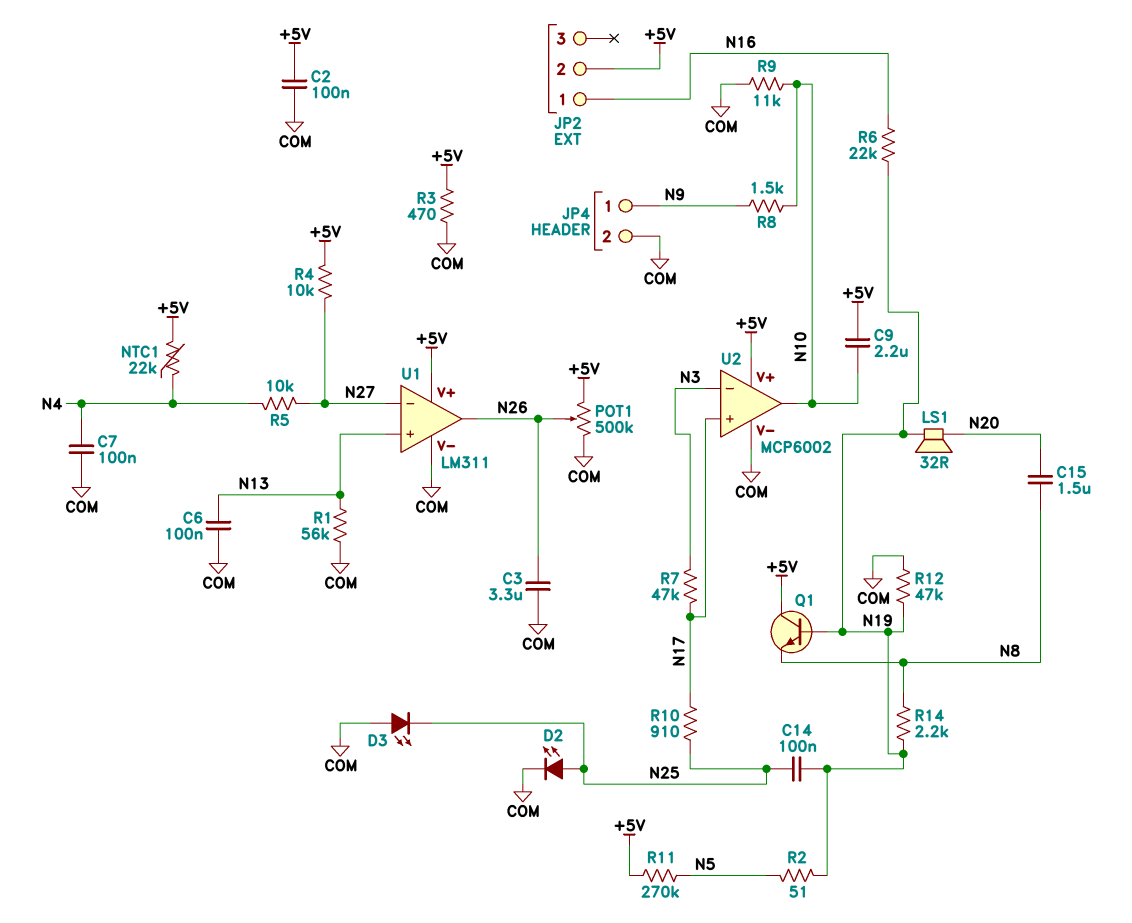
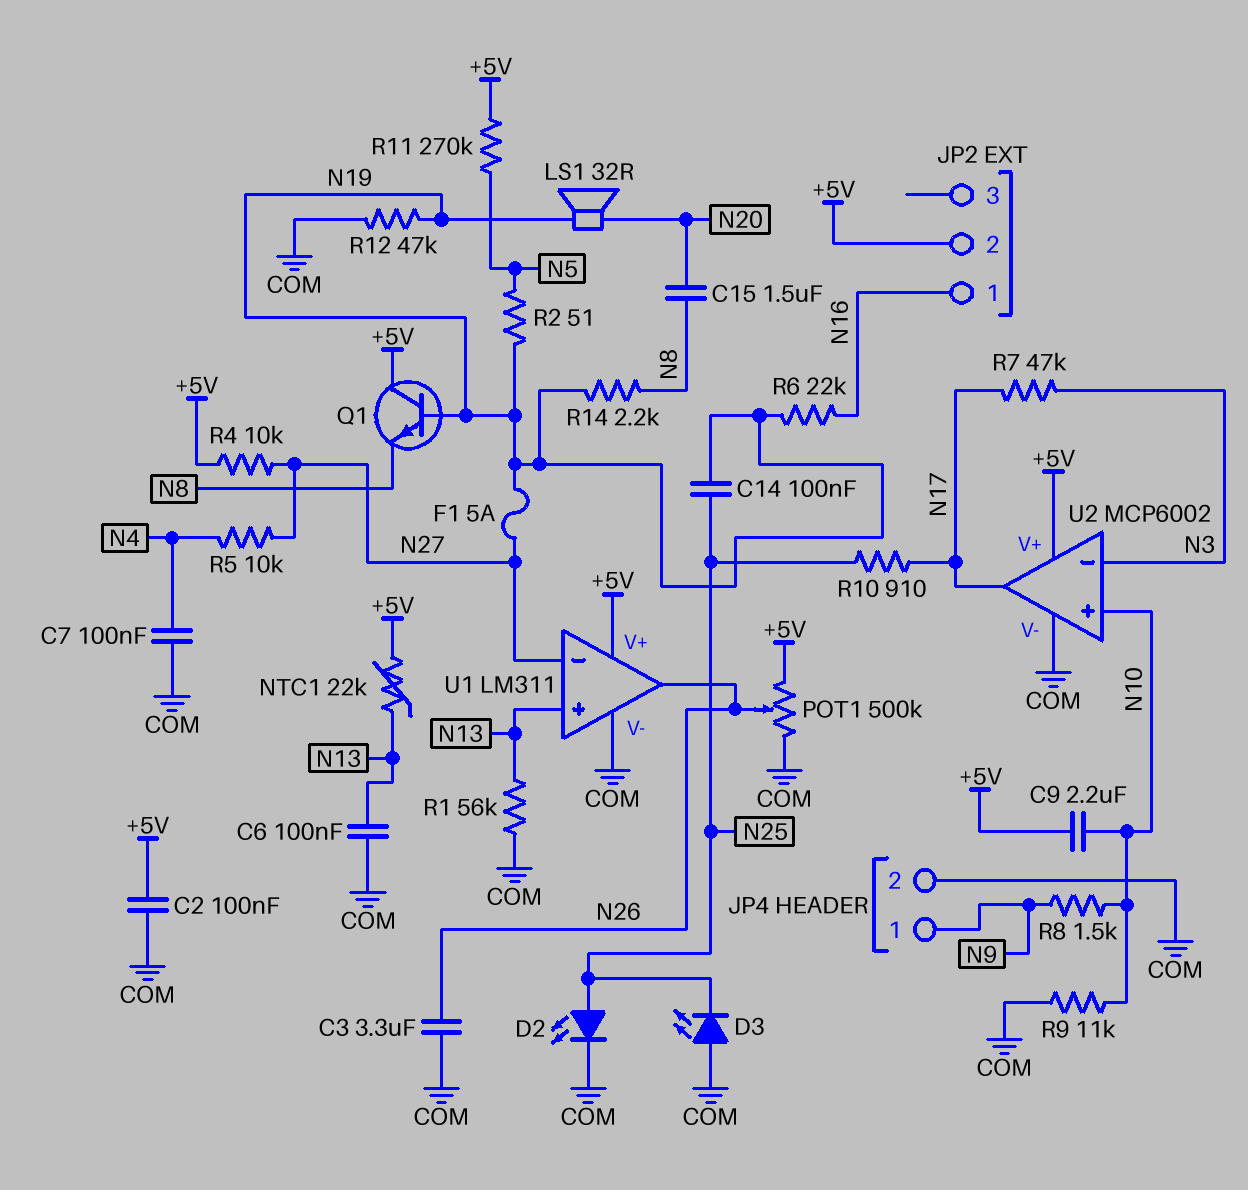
F1: none -> 5A (N19, N27)
NTC1: 22k (+5V, N4) -> 22k (+5V, N13)
R3: 470 (+5V, COM) -> none
U2 pin in+: N17 -> N10
U2 pin out: N10 -> N17

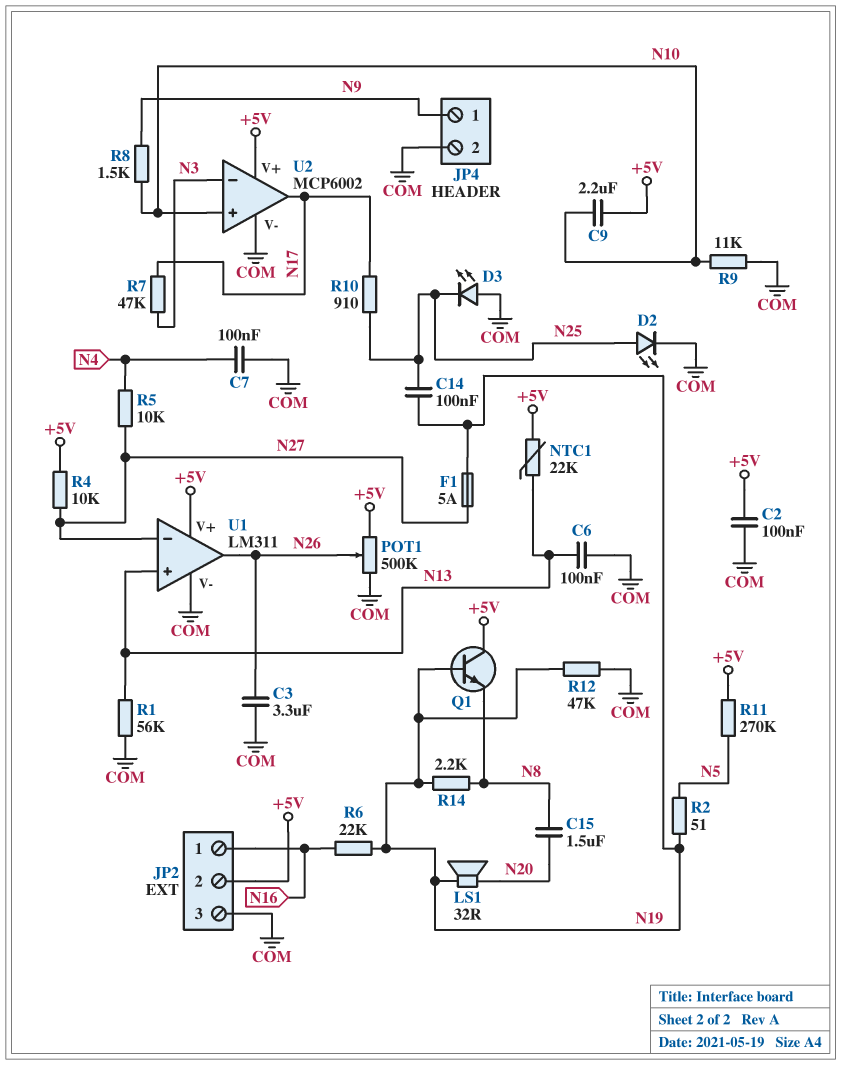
JP2 pin 3: none -> COM

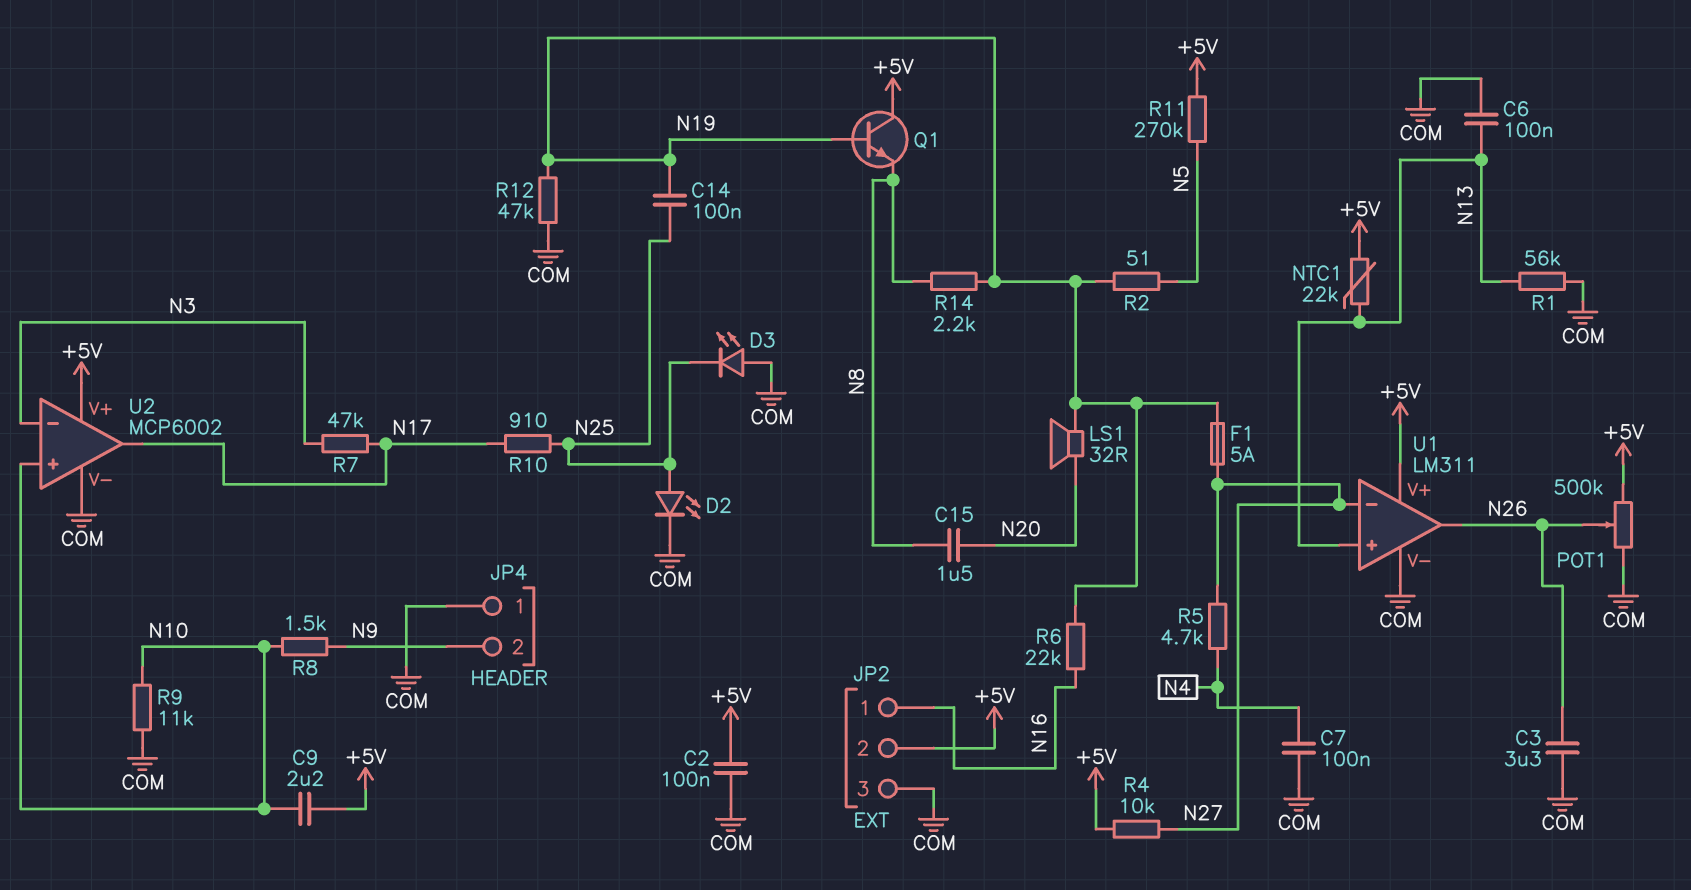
JP4 pin 1: N9 -> COM
JP4 pin 2: COM -> N9
R5: 10k (N4, N27) -> 4.7k (N4, N27)

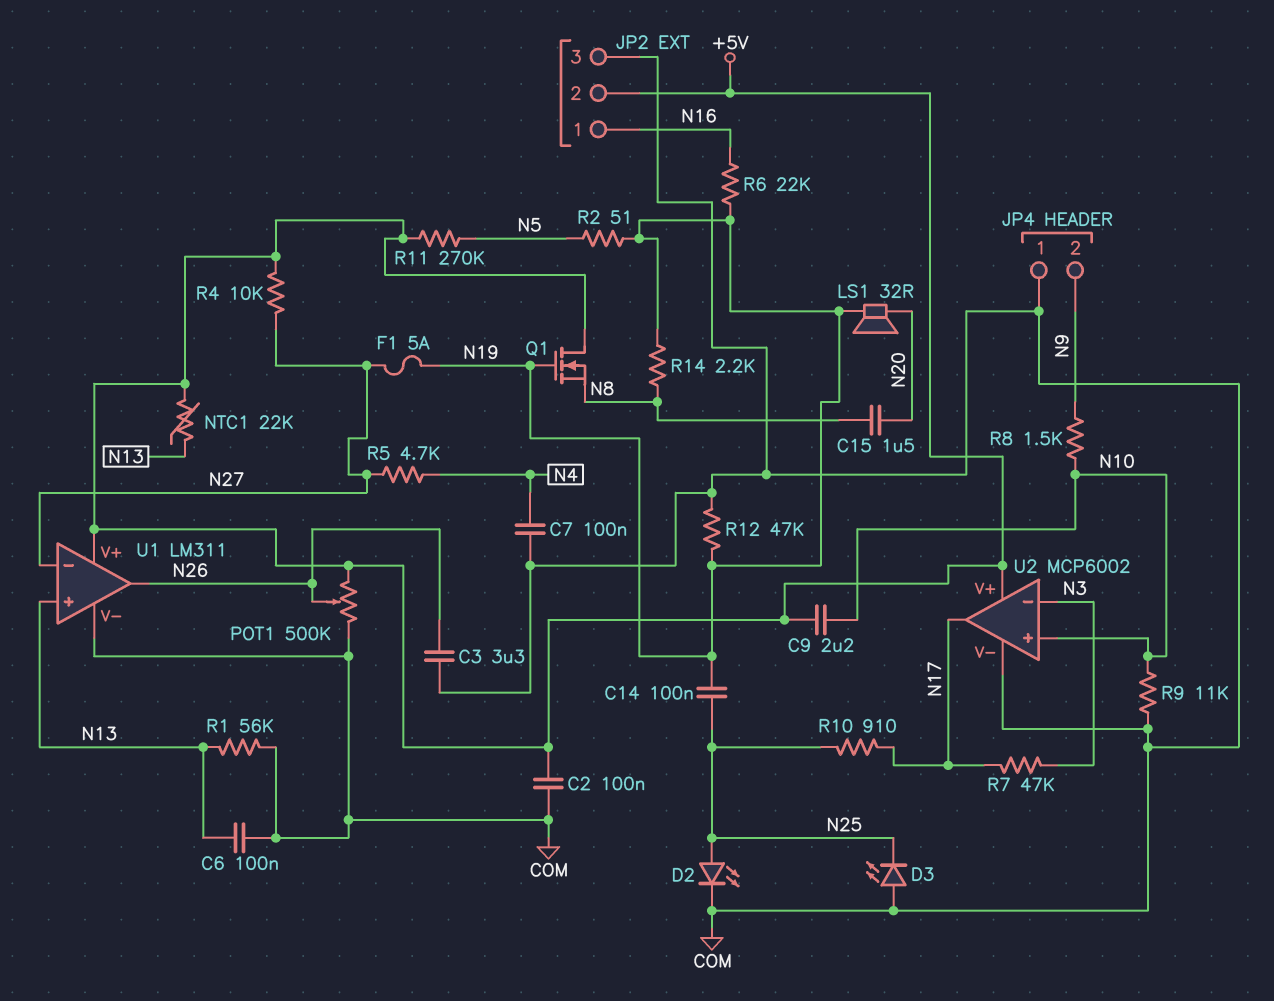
Q1: NPN (B N19, C +5V, E N8) -> NMOS (G N19, D +5V, S N8)

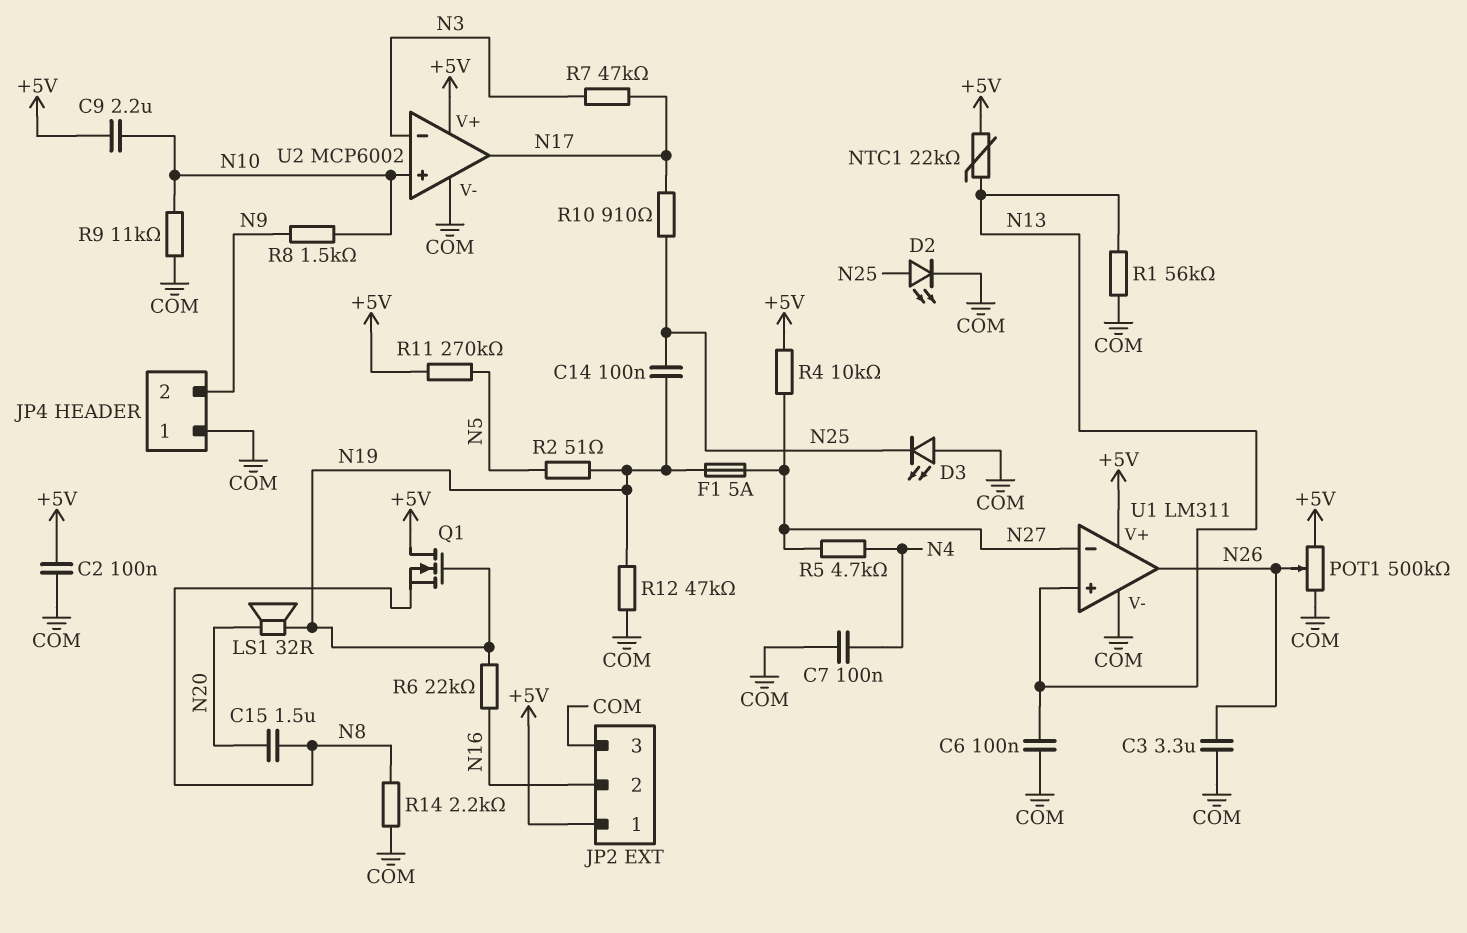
JP2 pin 1: N16 -> +5V
JP2 pin 2: +5V -> N16
R14: 2.2k (N8, N19) -> 2.2k (COM, N8)

